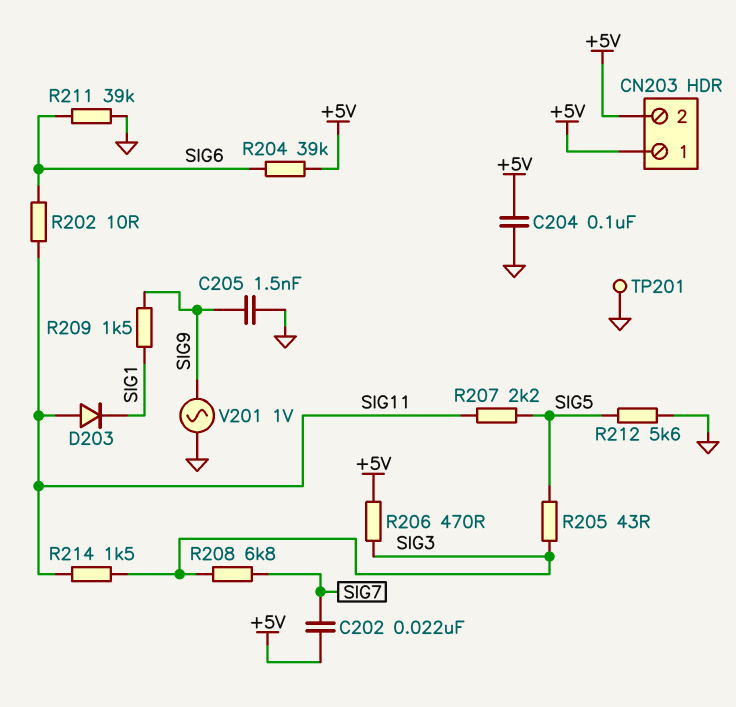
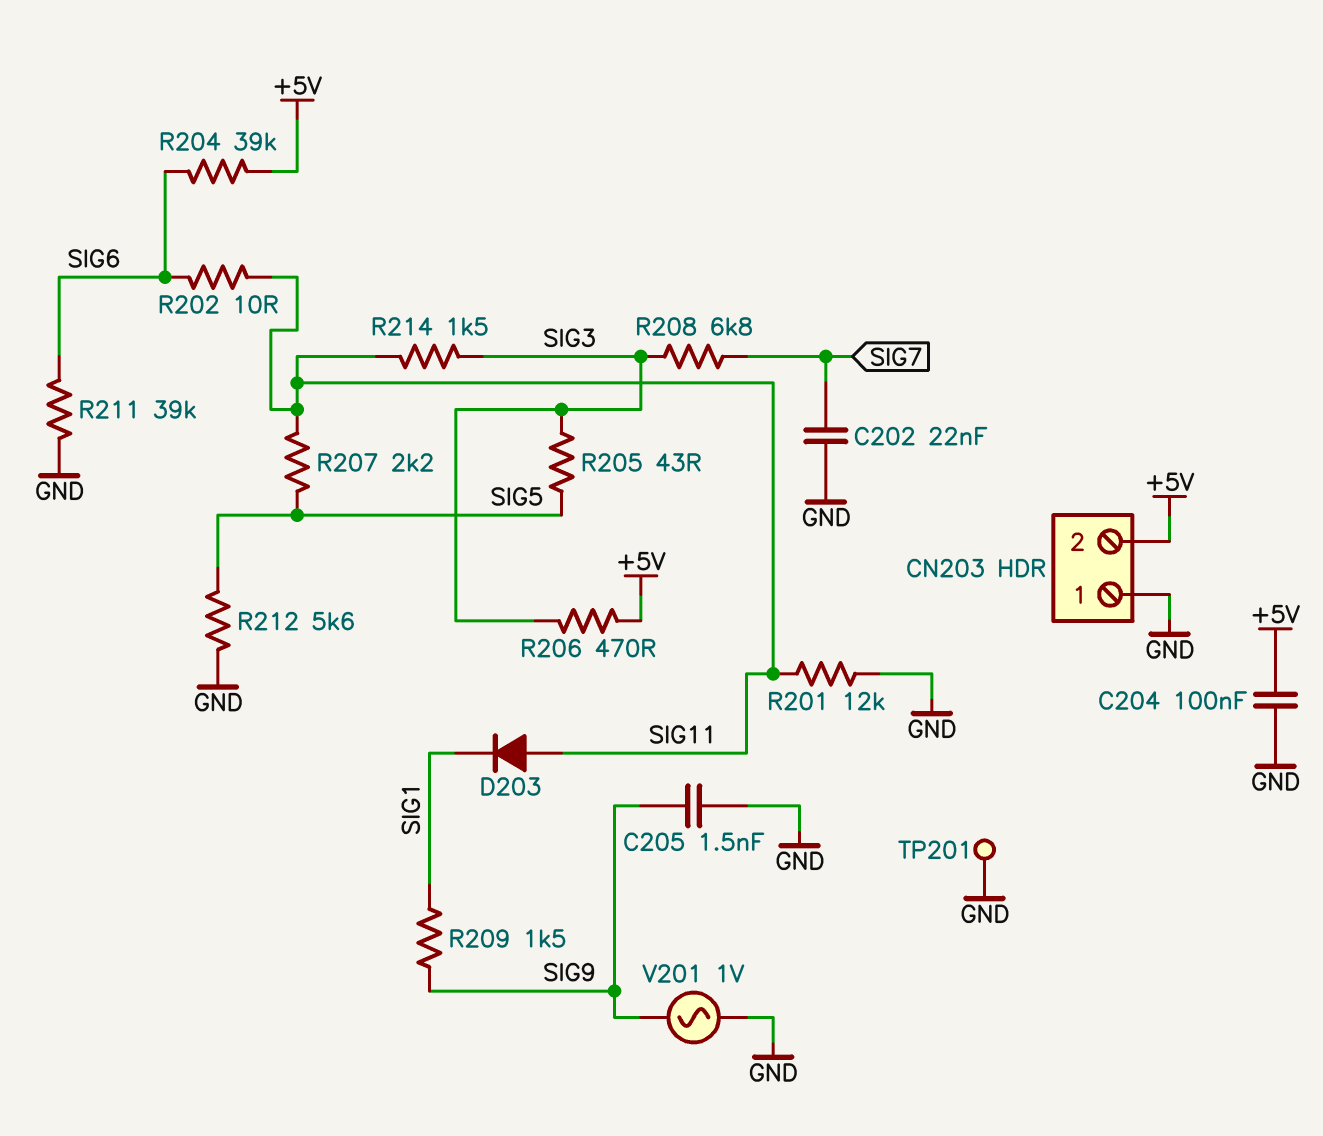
C202: 22nF (+5V, SIG7) -> 22nF (GND, SIG7)
CN203 pin 1: +5V -> GND
R201: none -> 12k (GND, SIG11)

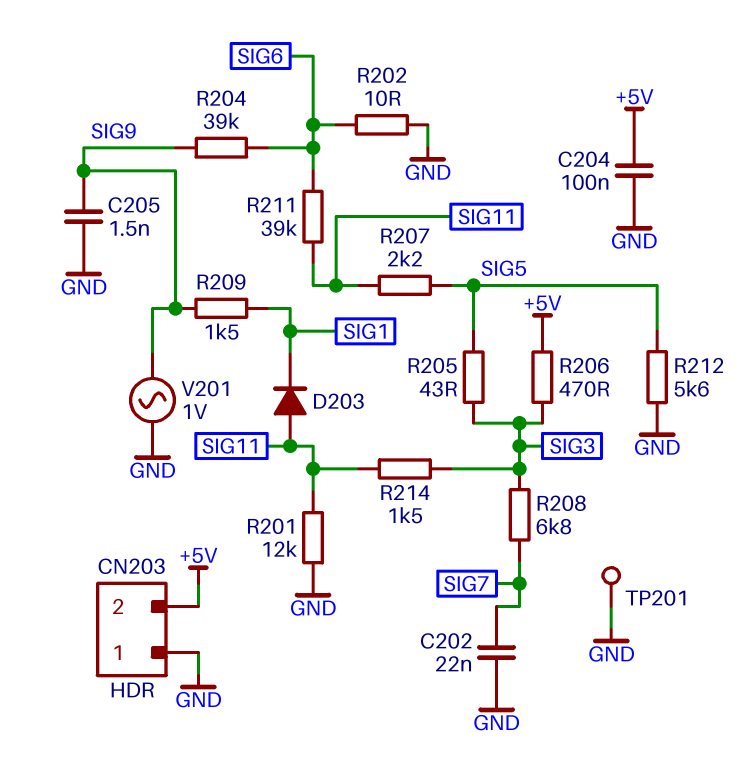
R202: 10 (SIG6, SIG11) -> 10 (GND, SIG6)
R204: 39k (+5V, SIG6) -> 39k (SIG6, SIG9)
R211: 39k (GND, SIG6) -> 39k (SIG6, SIG11)

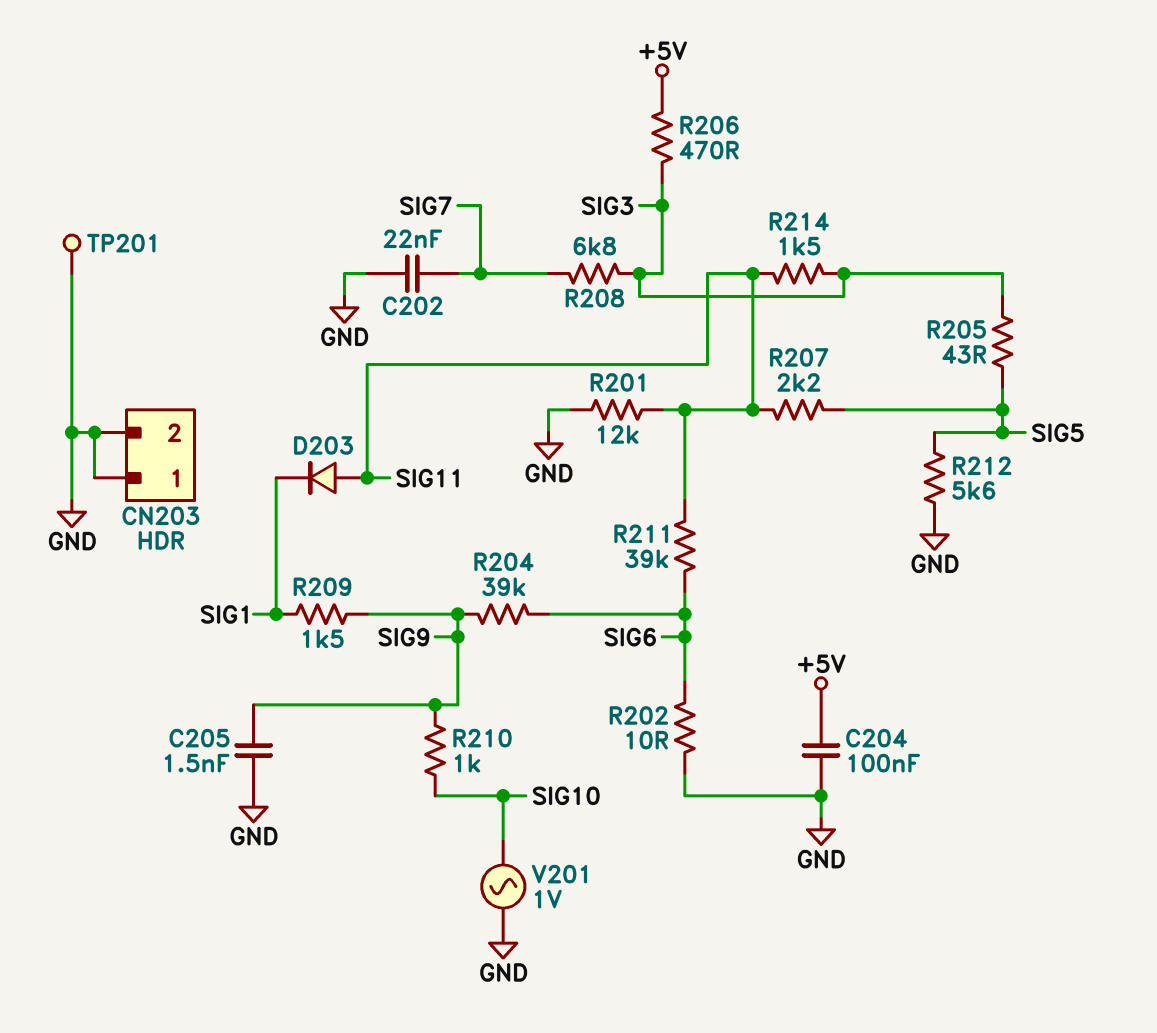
CN203 pin 2: +5V -> GND
R210: none -> 1k (SIG9, SIG10)
V201: AC 1V (GND, SIG9) -> AC 1V (GND, SIG10)

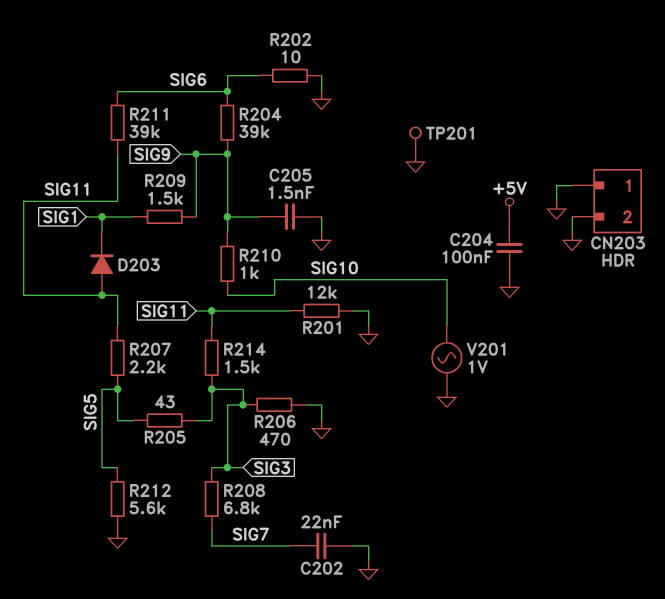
R206: 470 (+5V, SIG3) -> 470 (GND, SIG3)

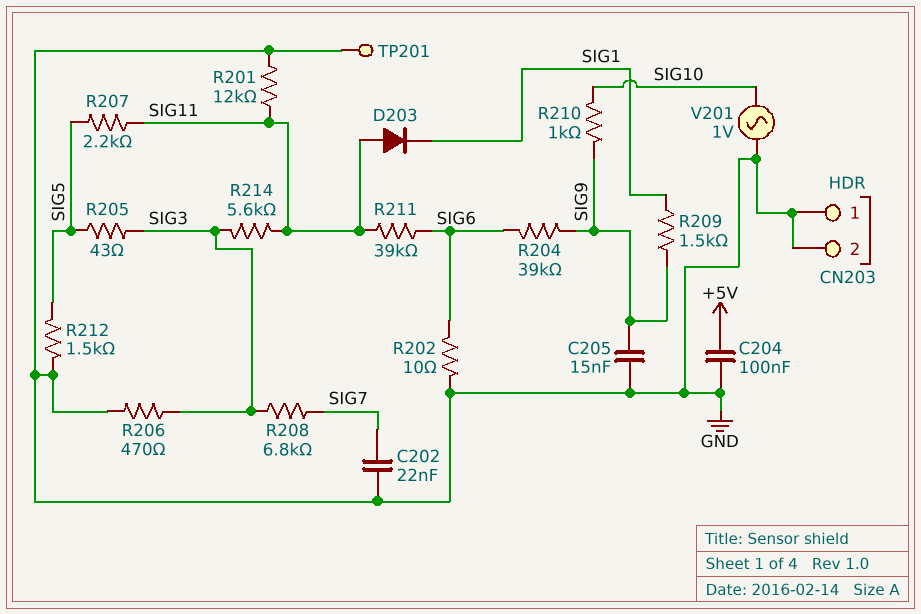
C205: 1.5nF (GND, SIG9) -> 15nF (GND, SIG9)
R212: 5.6k (GND, SIG5) -> 1.5k (GND, SIG5)
R214: 1.5k (SIG3, SIG11) -> 5.6k (SIG3, SIG11)

